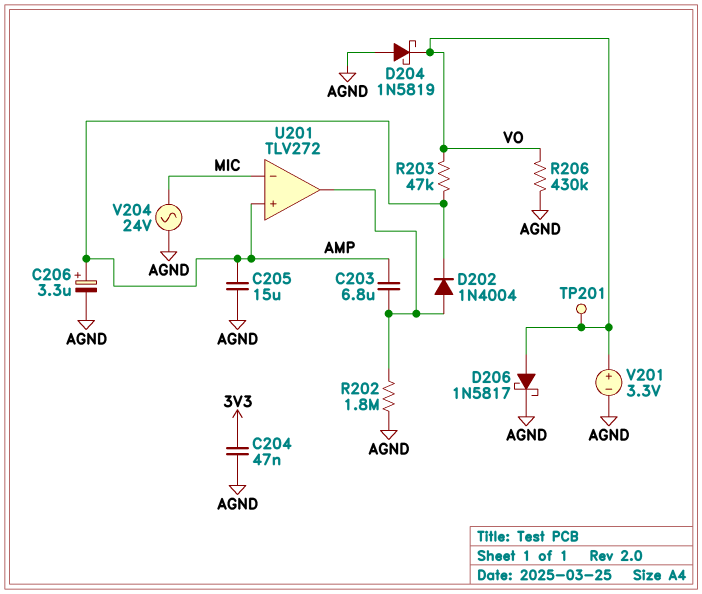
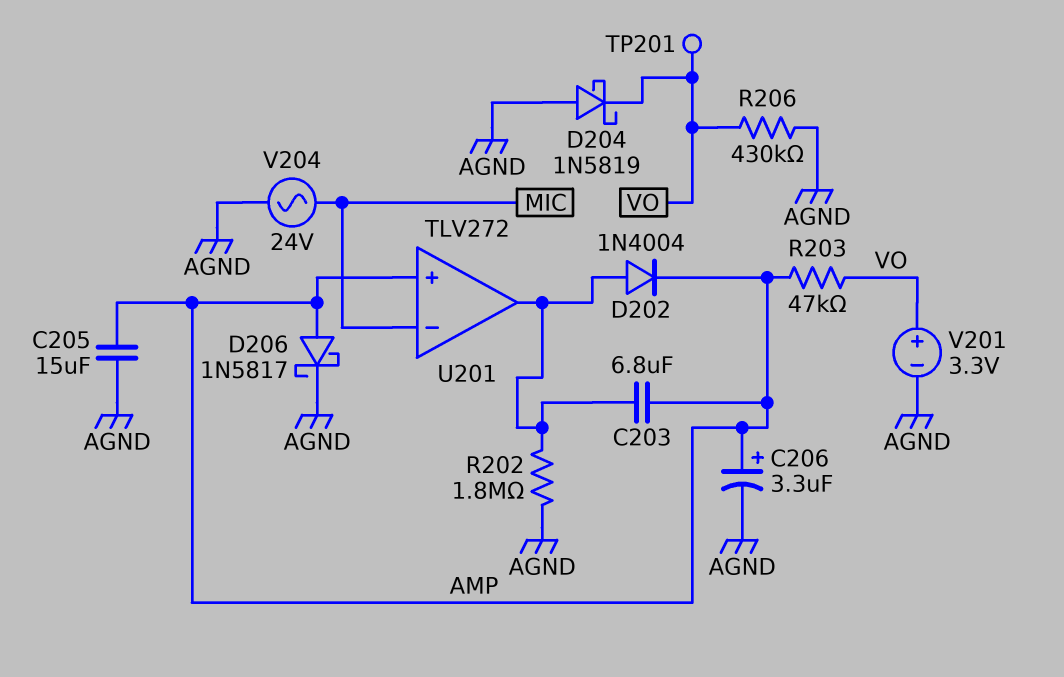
C204: 47nF (3V3, AGND) -> none
D206: schottky 1N5817 (A VO, K AGND) -> schottky 1N5817 (A AMP, K AGND)

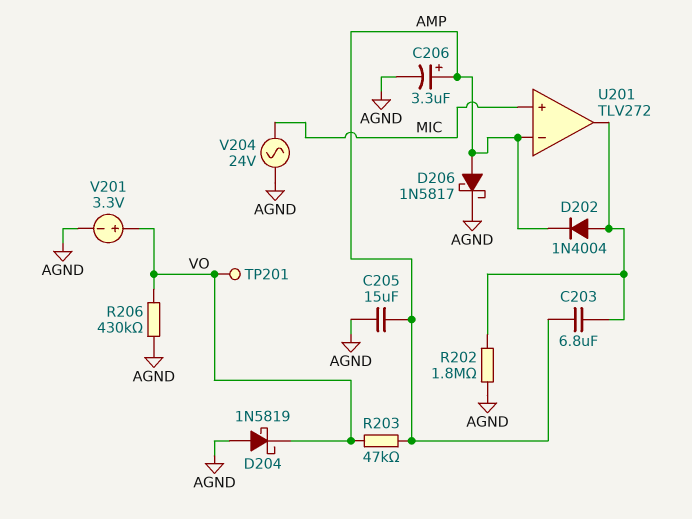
U201 pin in+: AMP -> MIC
U201 pin in-: MIC -> AMP

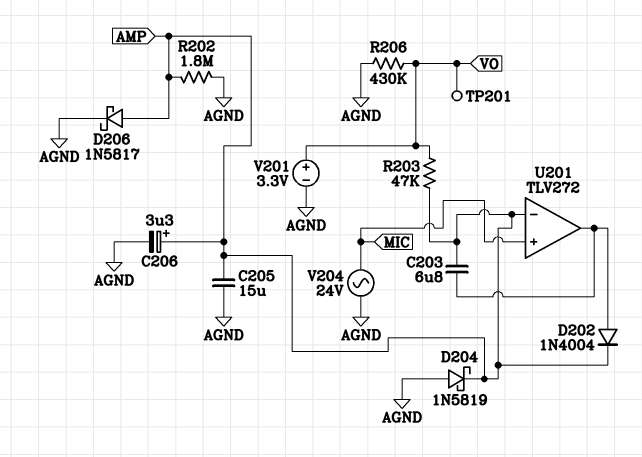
D204: schottky 1N5819 (A AGND, K VO) -> schottky 1N5819 (A AGND, K AMP)
R202: 1.8M (AGND, U201/out) -> 1.8M (AGND, AMP)

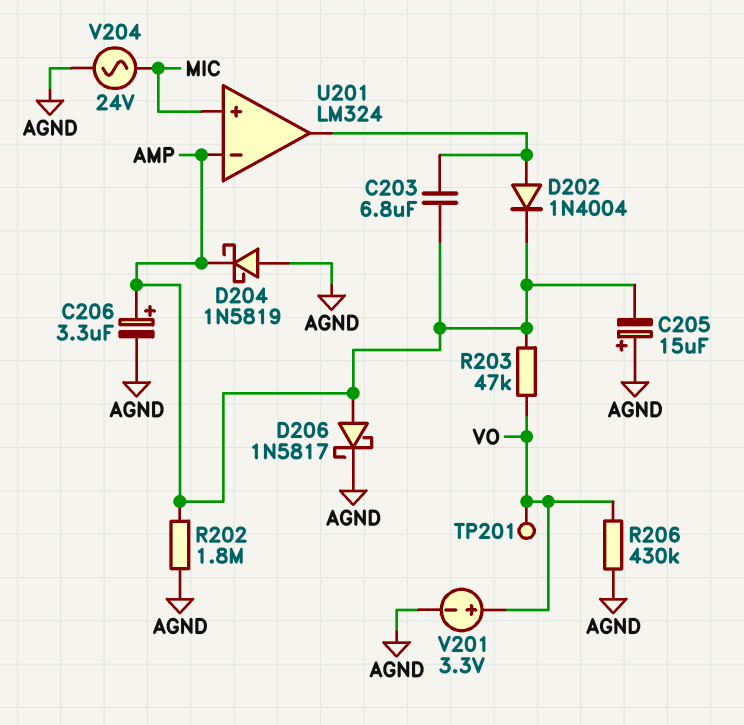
C205: 15uF (AGND, AMP) -> 15uF (plus AGND, minus AMP)
U201: TLV272 -> LM324

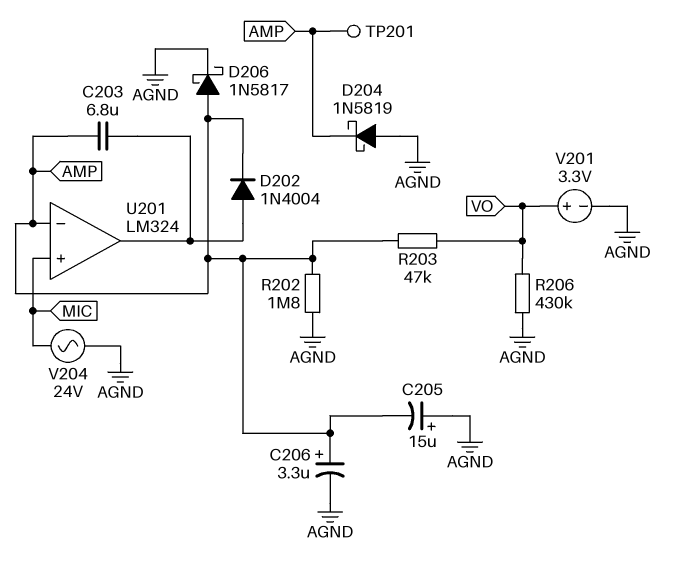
TP201: test point (VO) -> test point (AMP)

